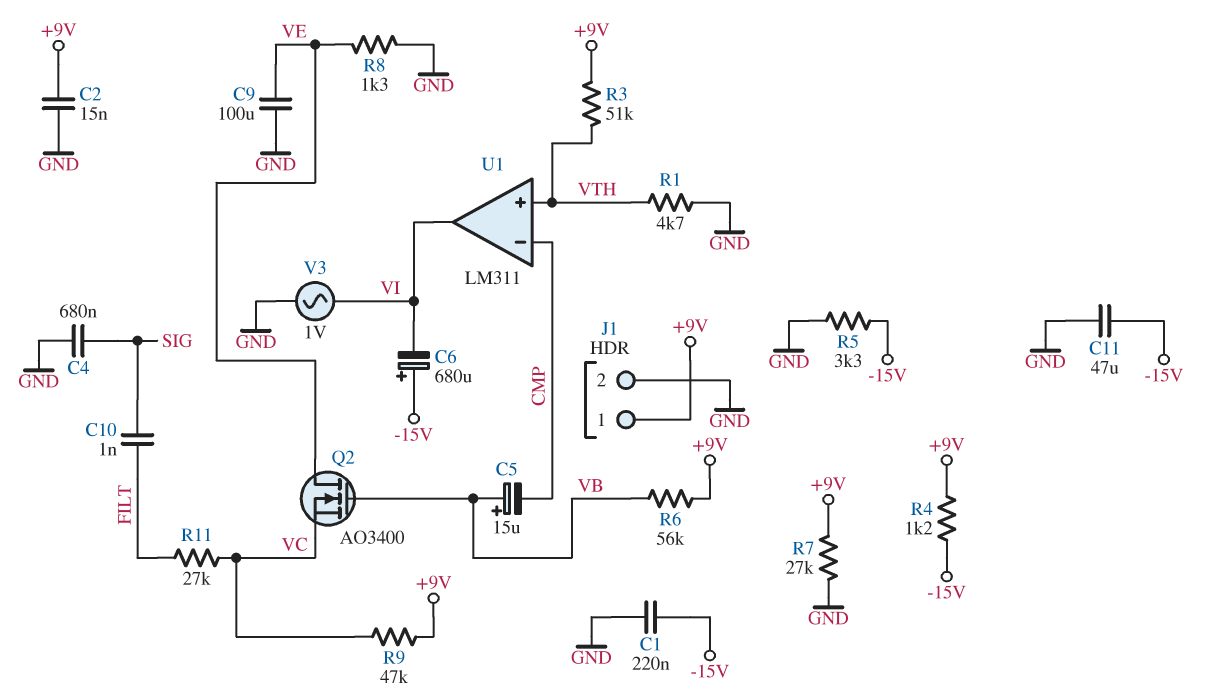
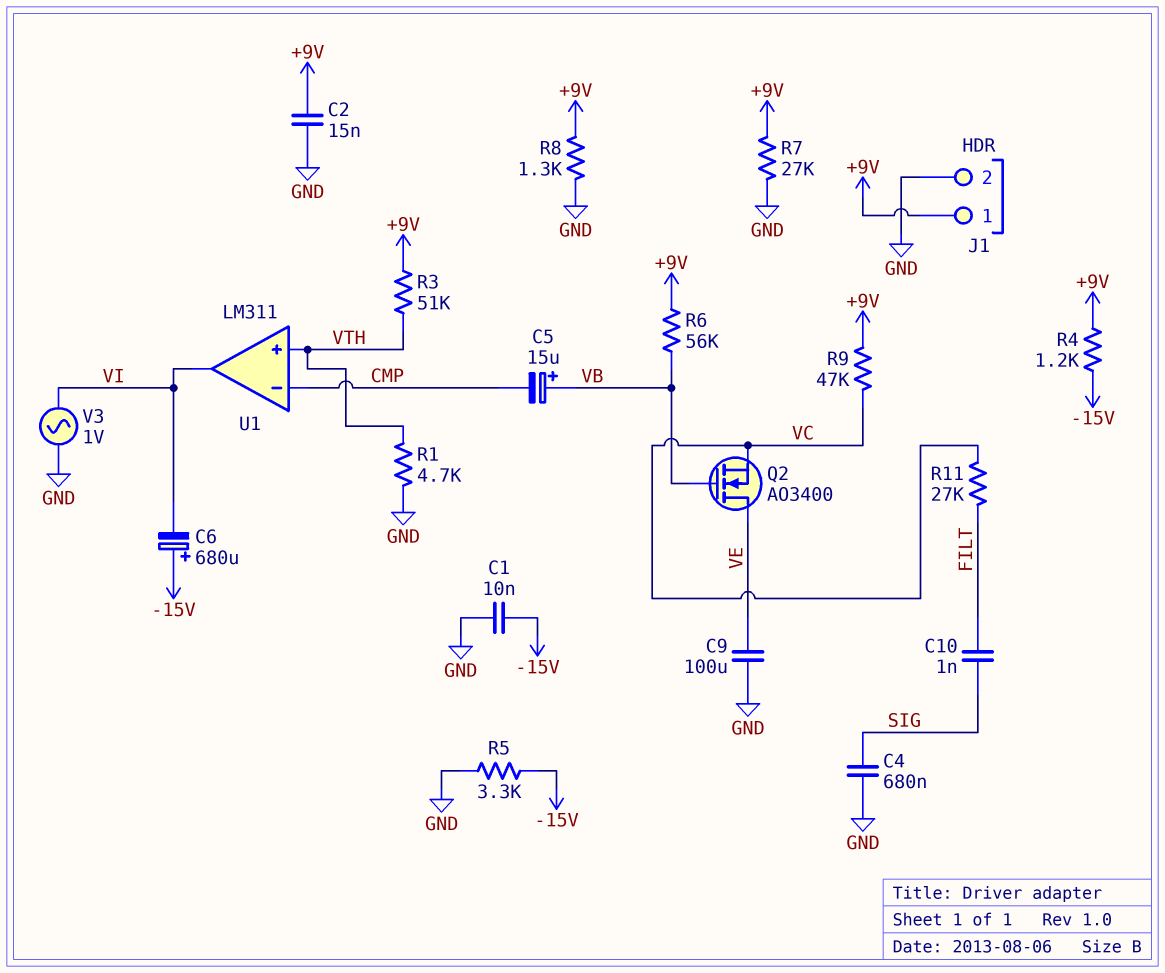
C1: 220nF (-15V, GND) -> 10nF (-15V, GND)
C11: 47uF (-15V, GND) -> none
R8: 1.3k (GND, VE) -> 1.3k (+9V, GND)

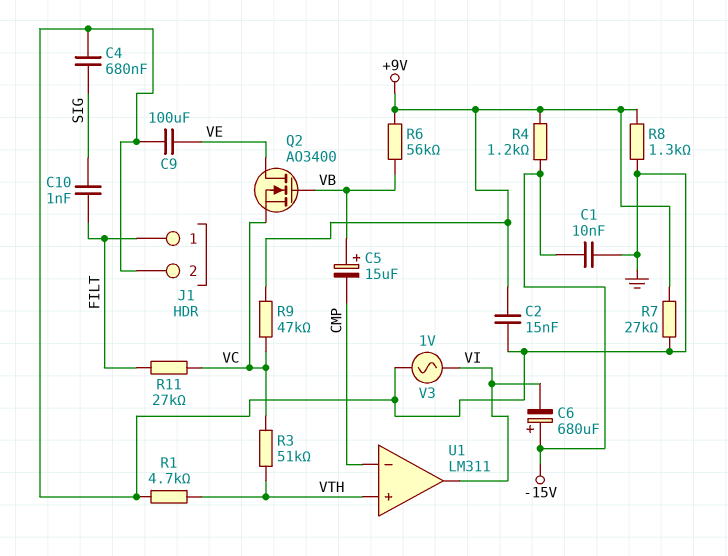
J1 pin 1: +9V -> FILT
R3: 51k (+9V, VTH) -> 51k (VC, VTH)
R5: 3.3k (-15V, GND) -> none

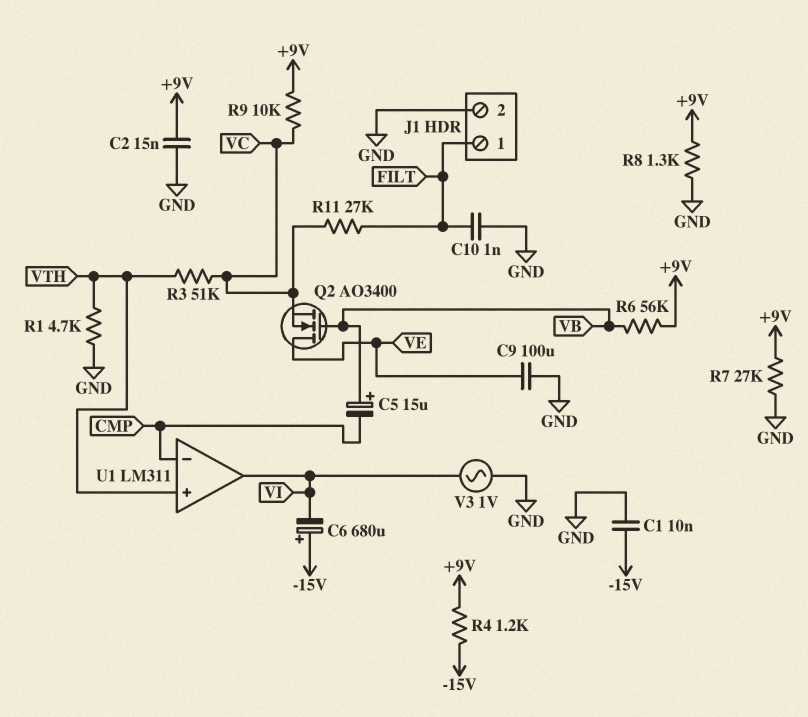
C4: 680nF (GND, SIG) -> none
C10: 1nF (FILT, SIG) -> 1nF (FILT, GND)
R9: 47k (+9V, VC) -> 10k (+9V, VC)

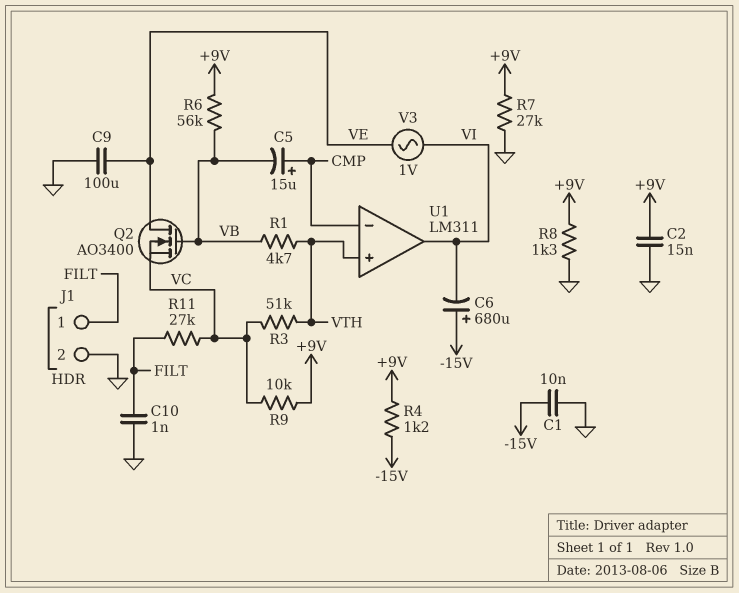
C5: 15uF (plus VB, minus CMP) -> 15uF (plus CMP, minus VB)
R1: 4.7k (GND, VTH) -> 4.7k (VB, VTH)
V3: AC 1V (GND, VI) -> AC 1V (VE, VI)

